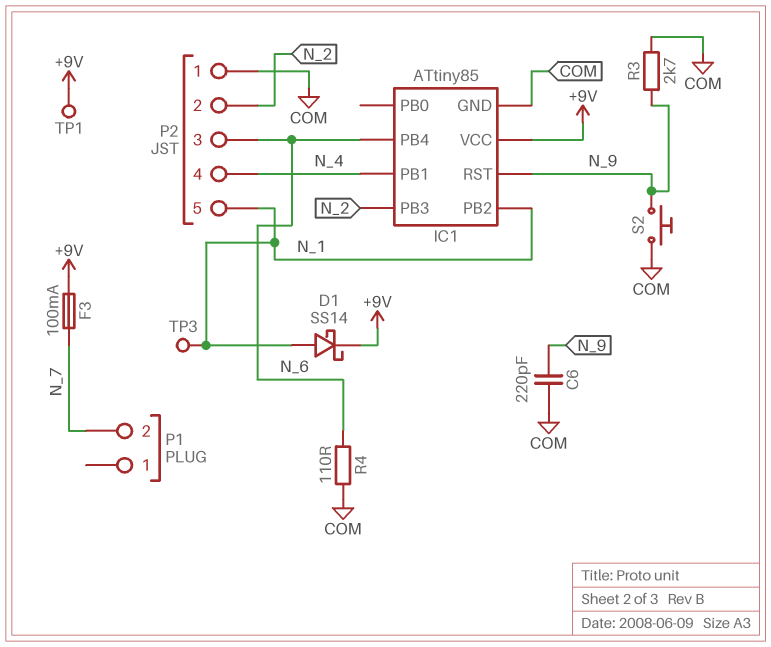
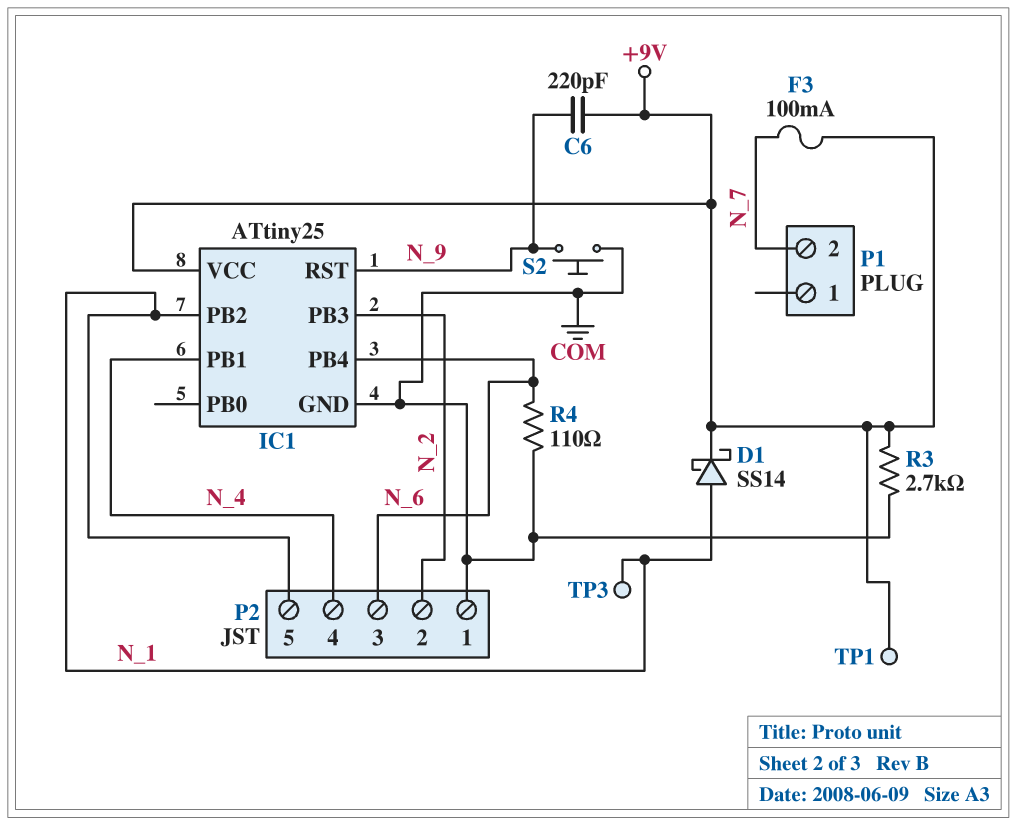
C6: 220pF (COM, N_9) -> 220pF (+9V, N_9)
IC1: ATtiny85 -> ATtiny25
R3: 2.7k (COM, N_9) -> 2.7k (+9V, COM)

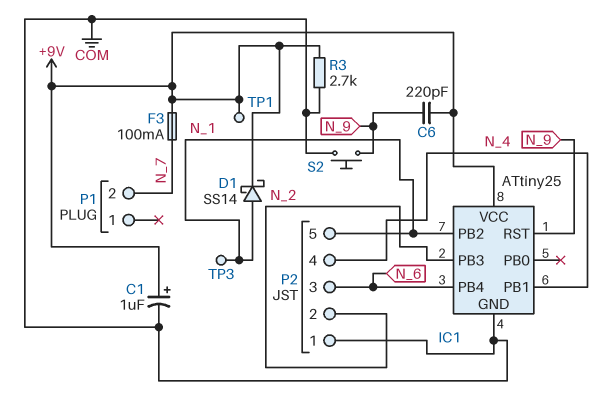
C1: none -> 1uF (plus +9V, minus COM)
R4: 110 (COM, N_6) -> none

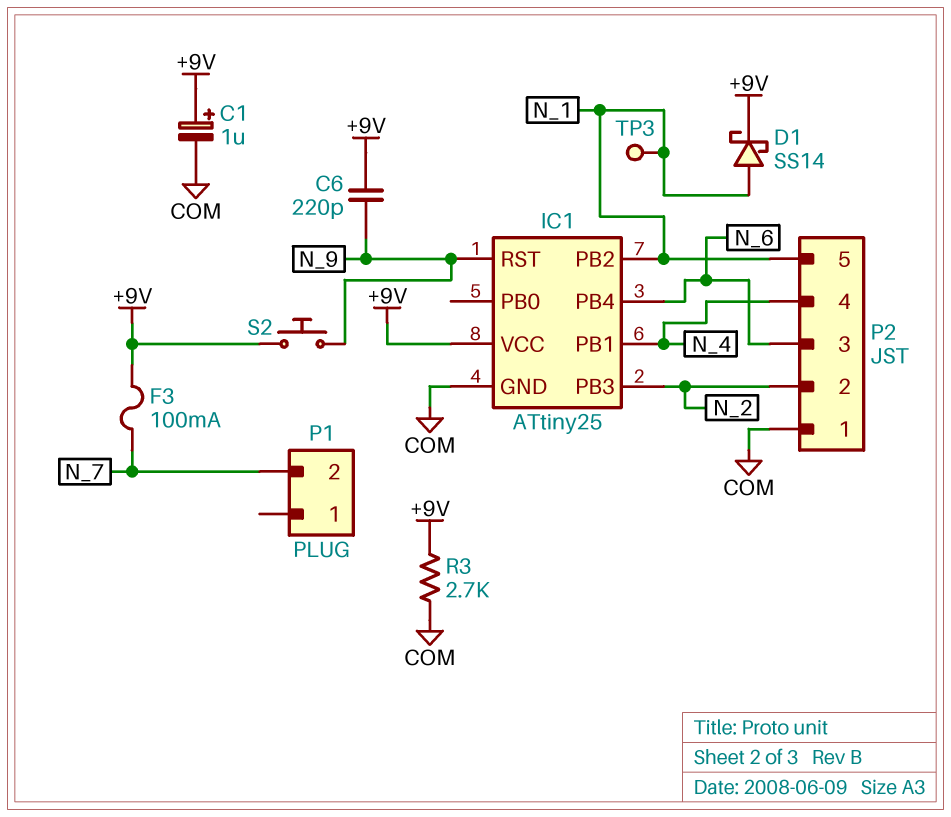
S2: button (COM, N_9) -> button (+9V, N_9)
TP1: test point (+9V) -> none

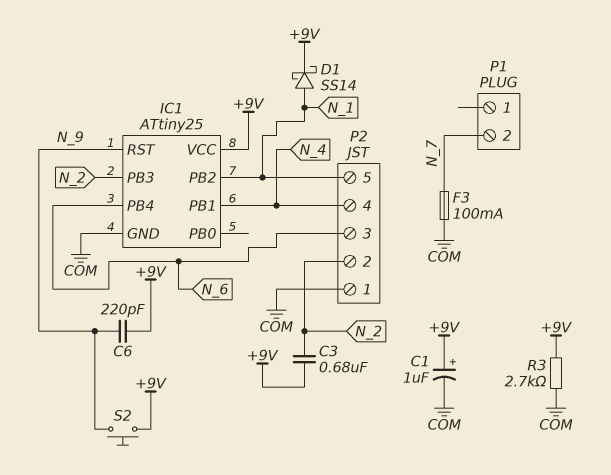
C3: none -> 680nF (+9V, N_2)
F3: 100mA (+9V, N_7) -> 100mA (COM, N_7)
TP3: test point (N_1) -> none

